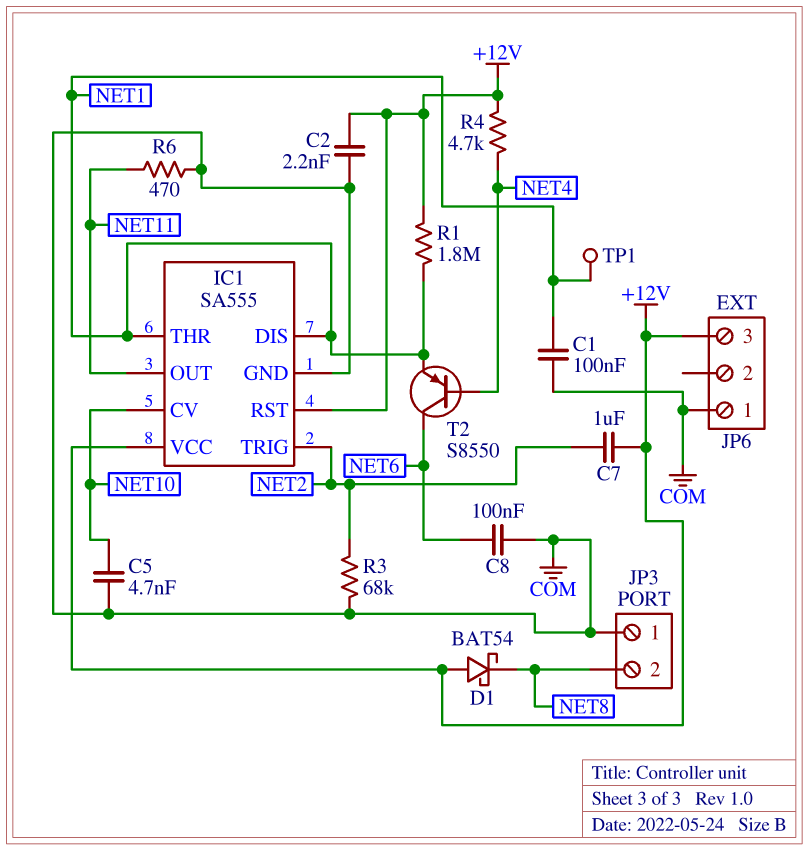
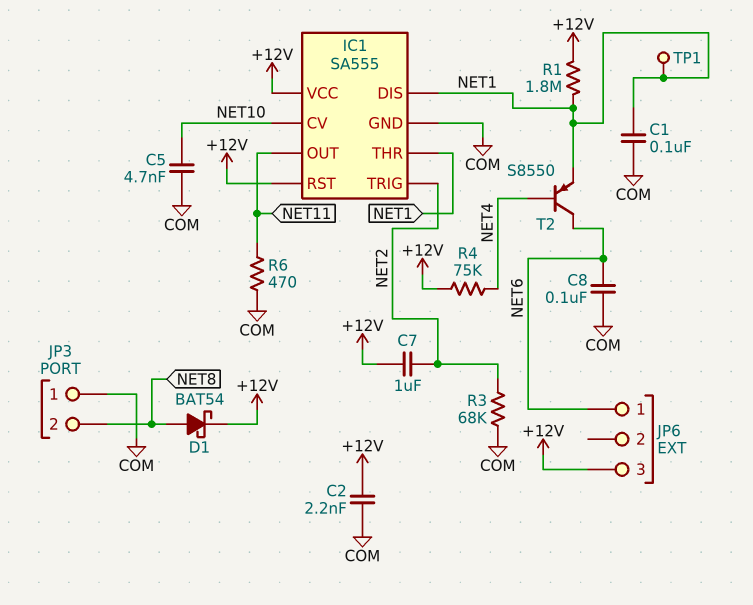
D1: schottky BAT54 (A +12V, K NET8) -> schottky BAT54 (A NET8, K +12V)
JP6 pin 1: COM -> NET6
R4: 4.7k (+12V, NET4) -> 75k (+12V, NET4)

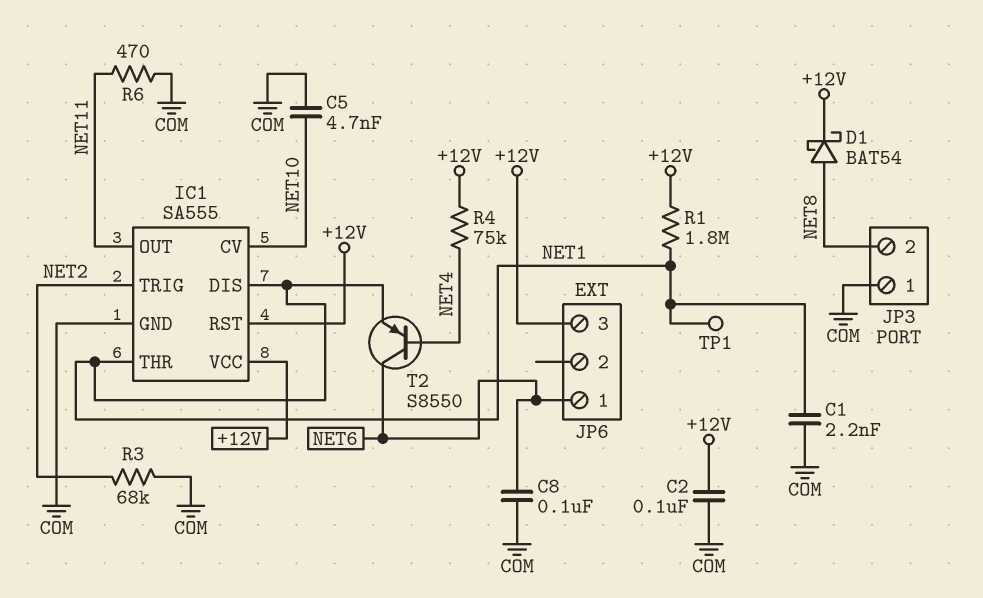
C1: 100nF (COM, NET1) -> 2.2nF (COM, NET1)
C2: 2.2nF (+12V, COM) -> 100nF (+12V, COM)
C7: 1uF (+12V, NET2) -> none

